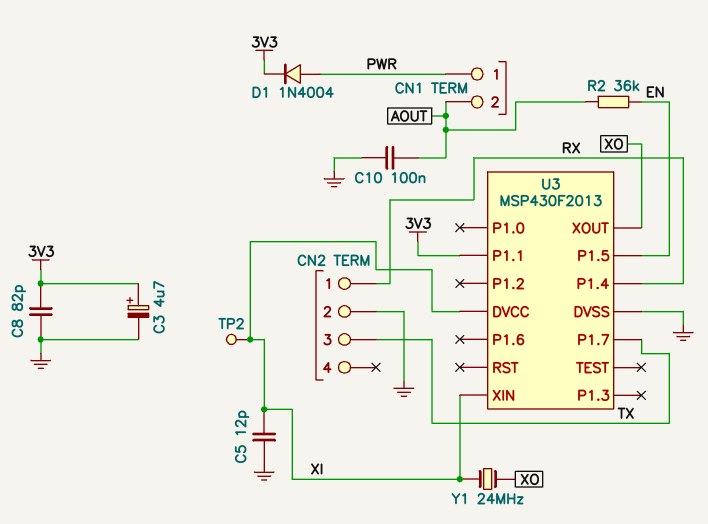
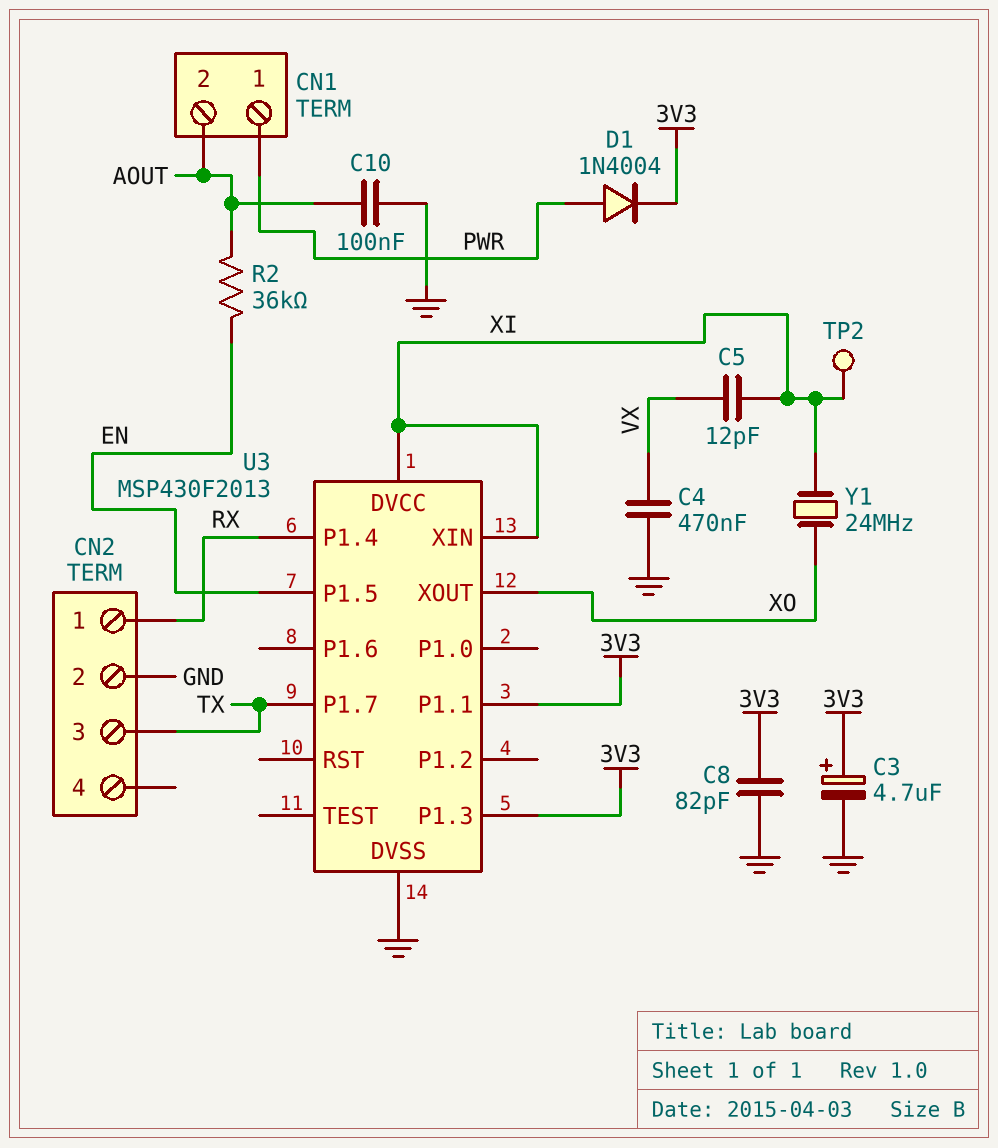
C4: none -> 470nF (GND, VX)
C5: 12pF (GND, XI) -> 12pF (VX, XI)
U3 pin P1.3: none -> 3V3

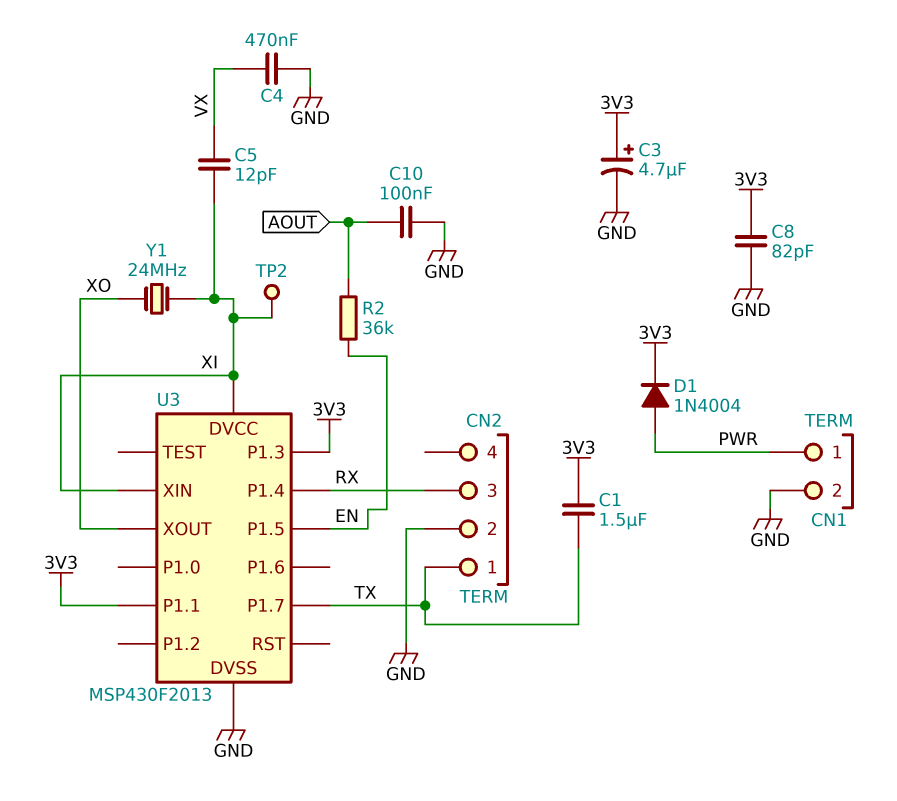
C1: none -> 1.5uF (3V3, TX)
CN1 pin 2: AOUT -> GND
CN2 pin 1: RX -> TX
CN2 pin 3: TX -> RX

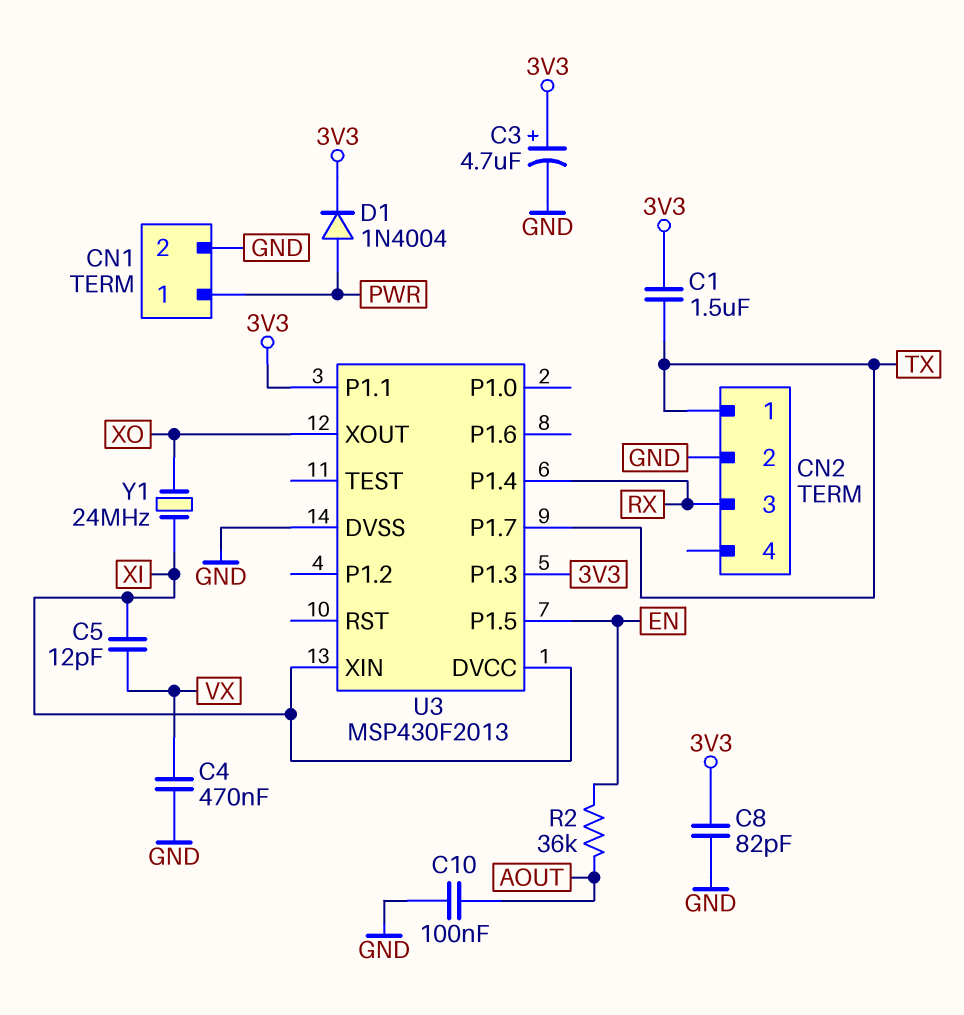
TP2: test point (XI) -> none

